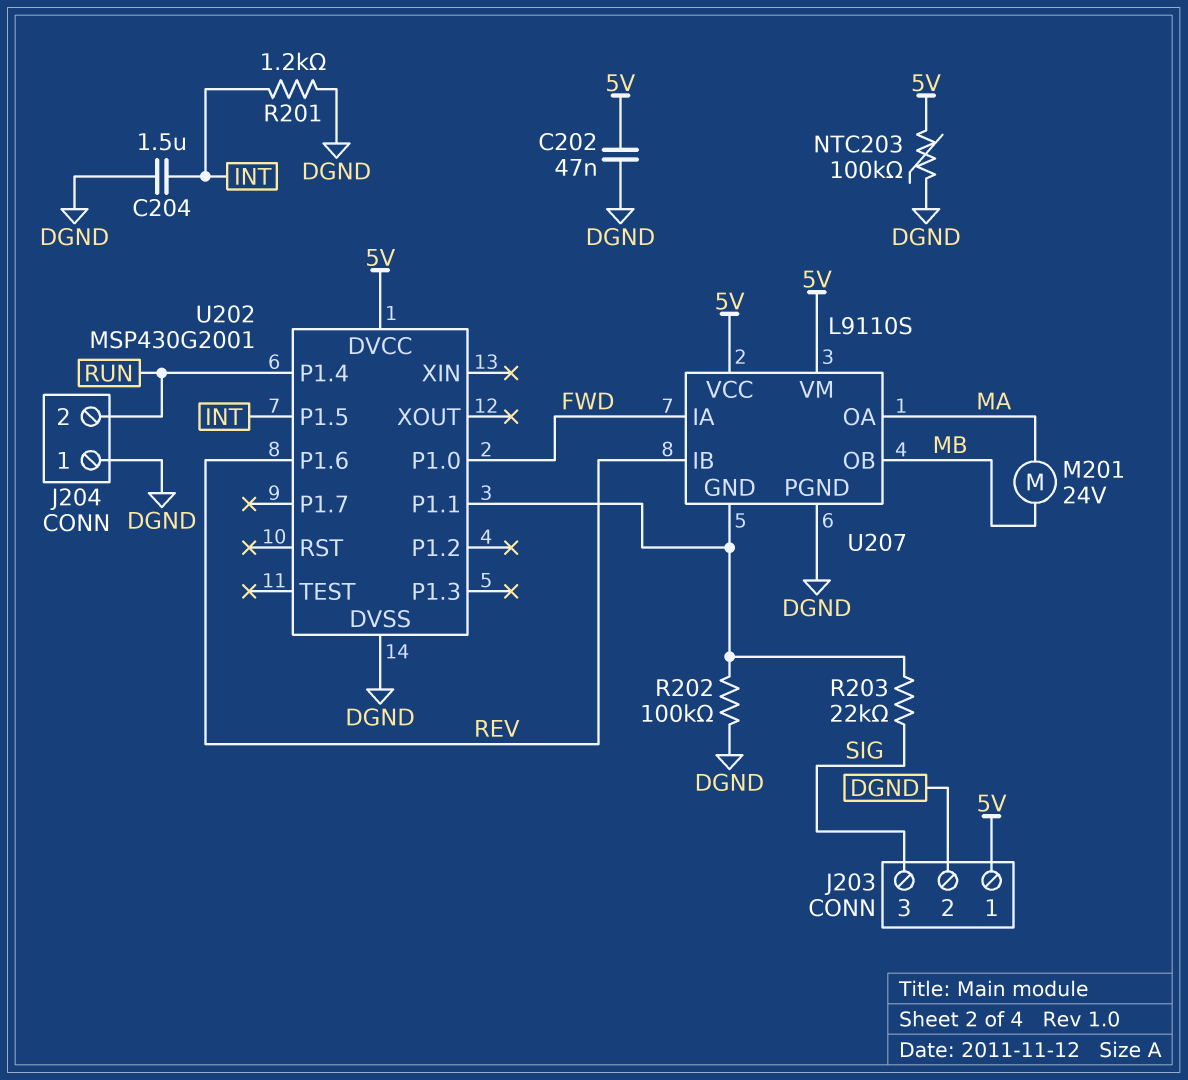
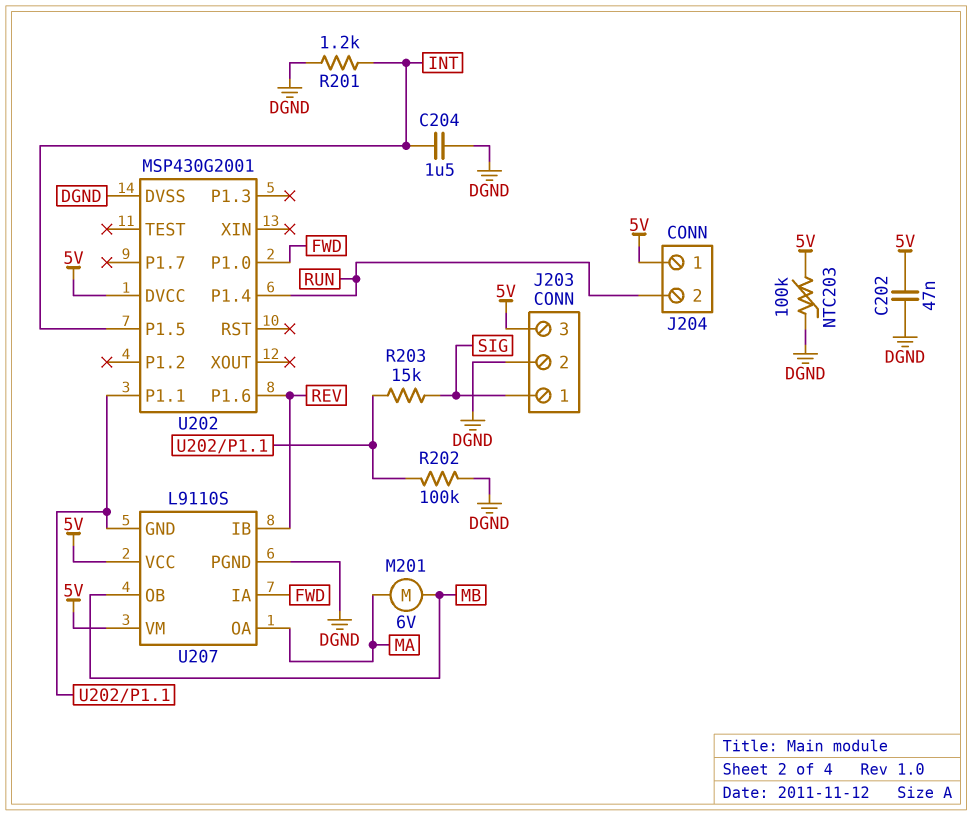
J203 pin 1: 5V -> SIG
J203 pin 3: SIG -> 5V
J204 pin 1: DGND -> 5V
M201: motor 24V (MA, MB) -> motor 6V (MA, MB)
R203: 22k (SIG, U202/P1.1) -> 15k (SIG, U202/P1.1)

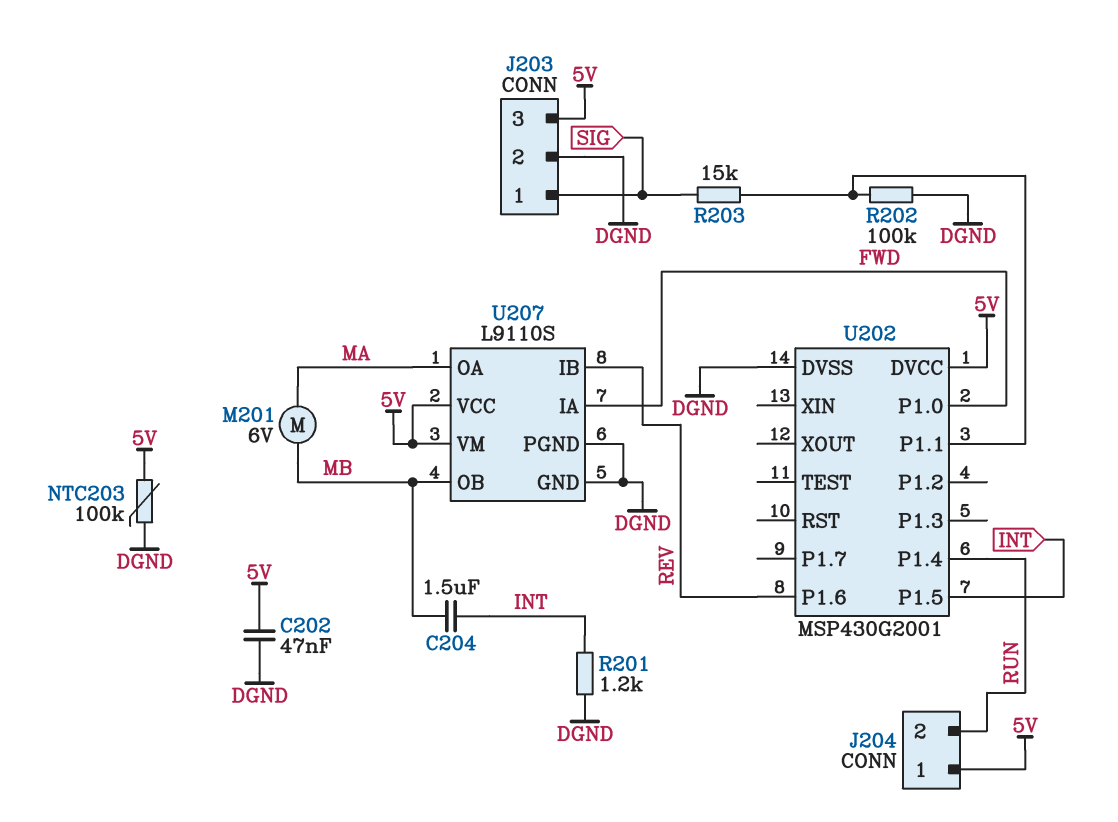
C204: 1.5uF (DGND, INT) -> 1.5uF (INT, MB)
U207 pin GND: U202/P1.1 -> DGND

